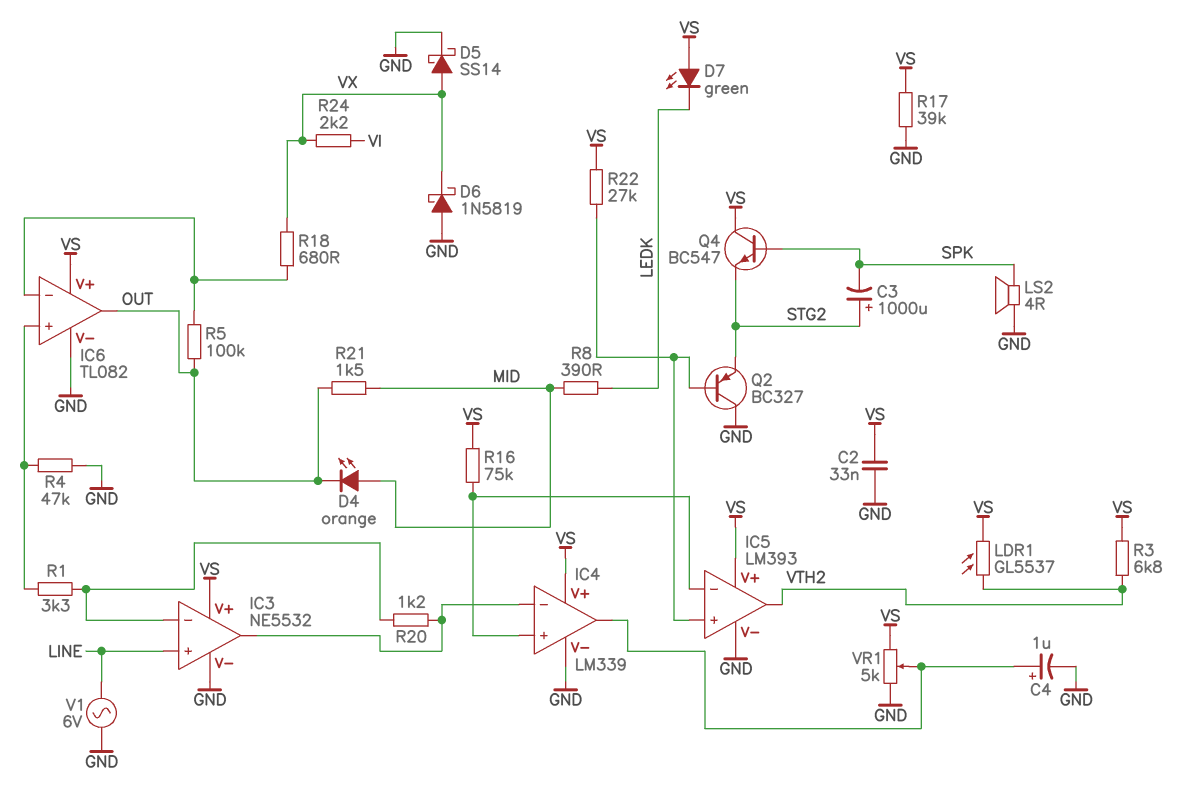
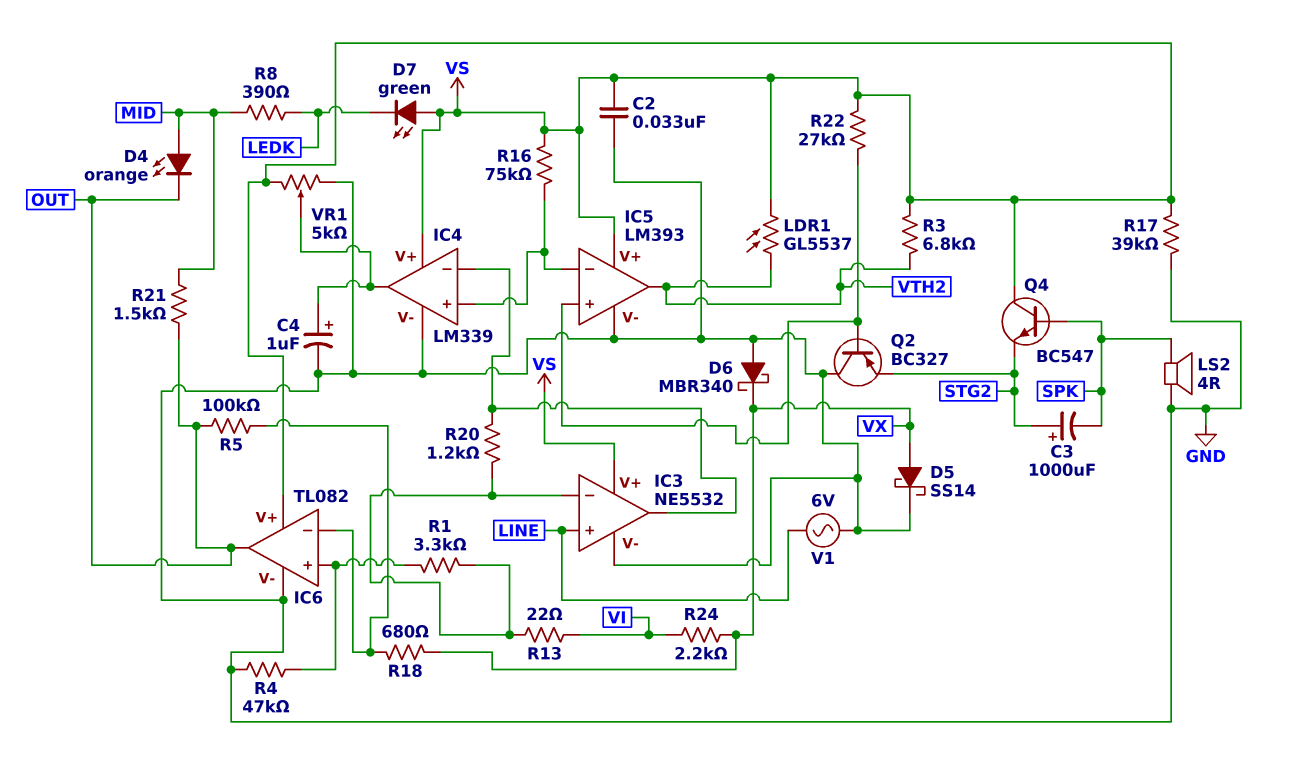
D6: schottky 1N5819 (A GND, K VX) -> schottky MBR340 (A GND, K VX)
R13: none -> 22 (IC3/in-, VI)

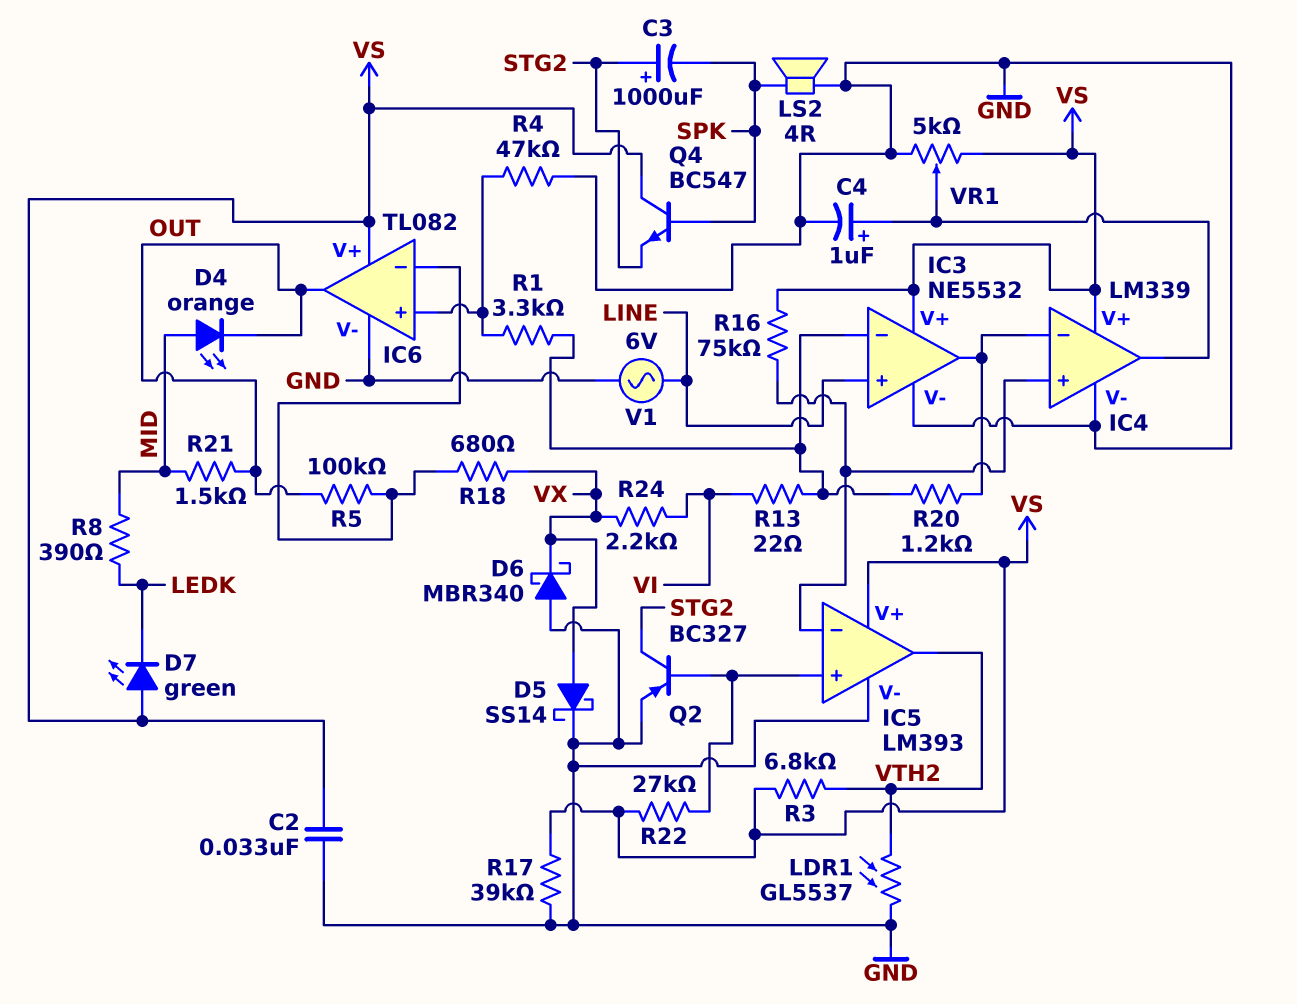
LDR1: GL5537 (VS, VTH2) -> GL5537 (GND, VTH2)
Q2: PNP BC327 (B IC5/in+, C GND, E STG2) -> PNP BC327 (B IC5/in+, C STG2, E GND)

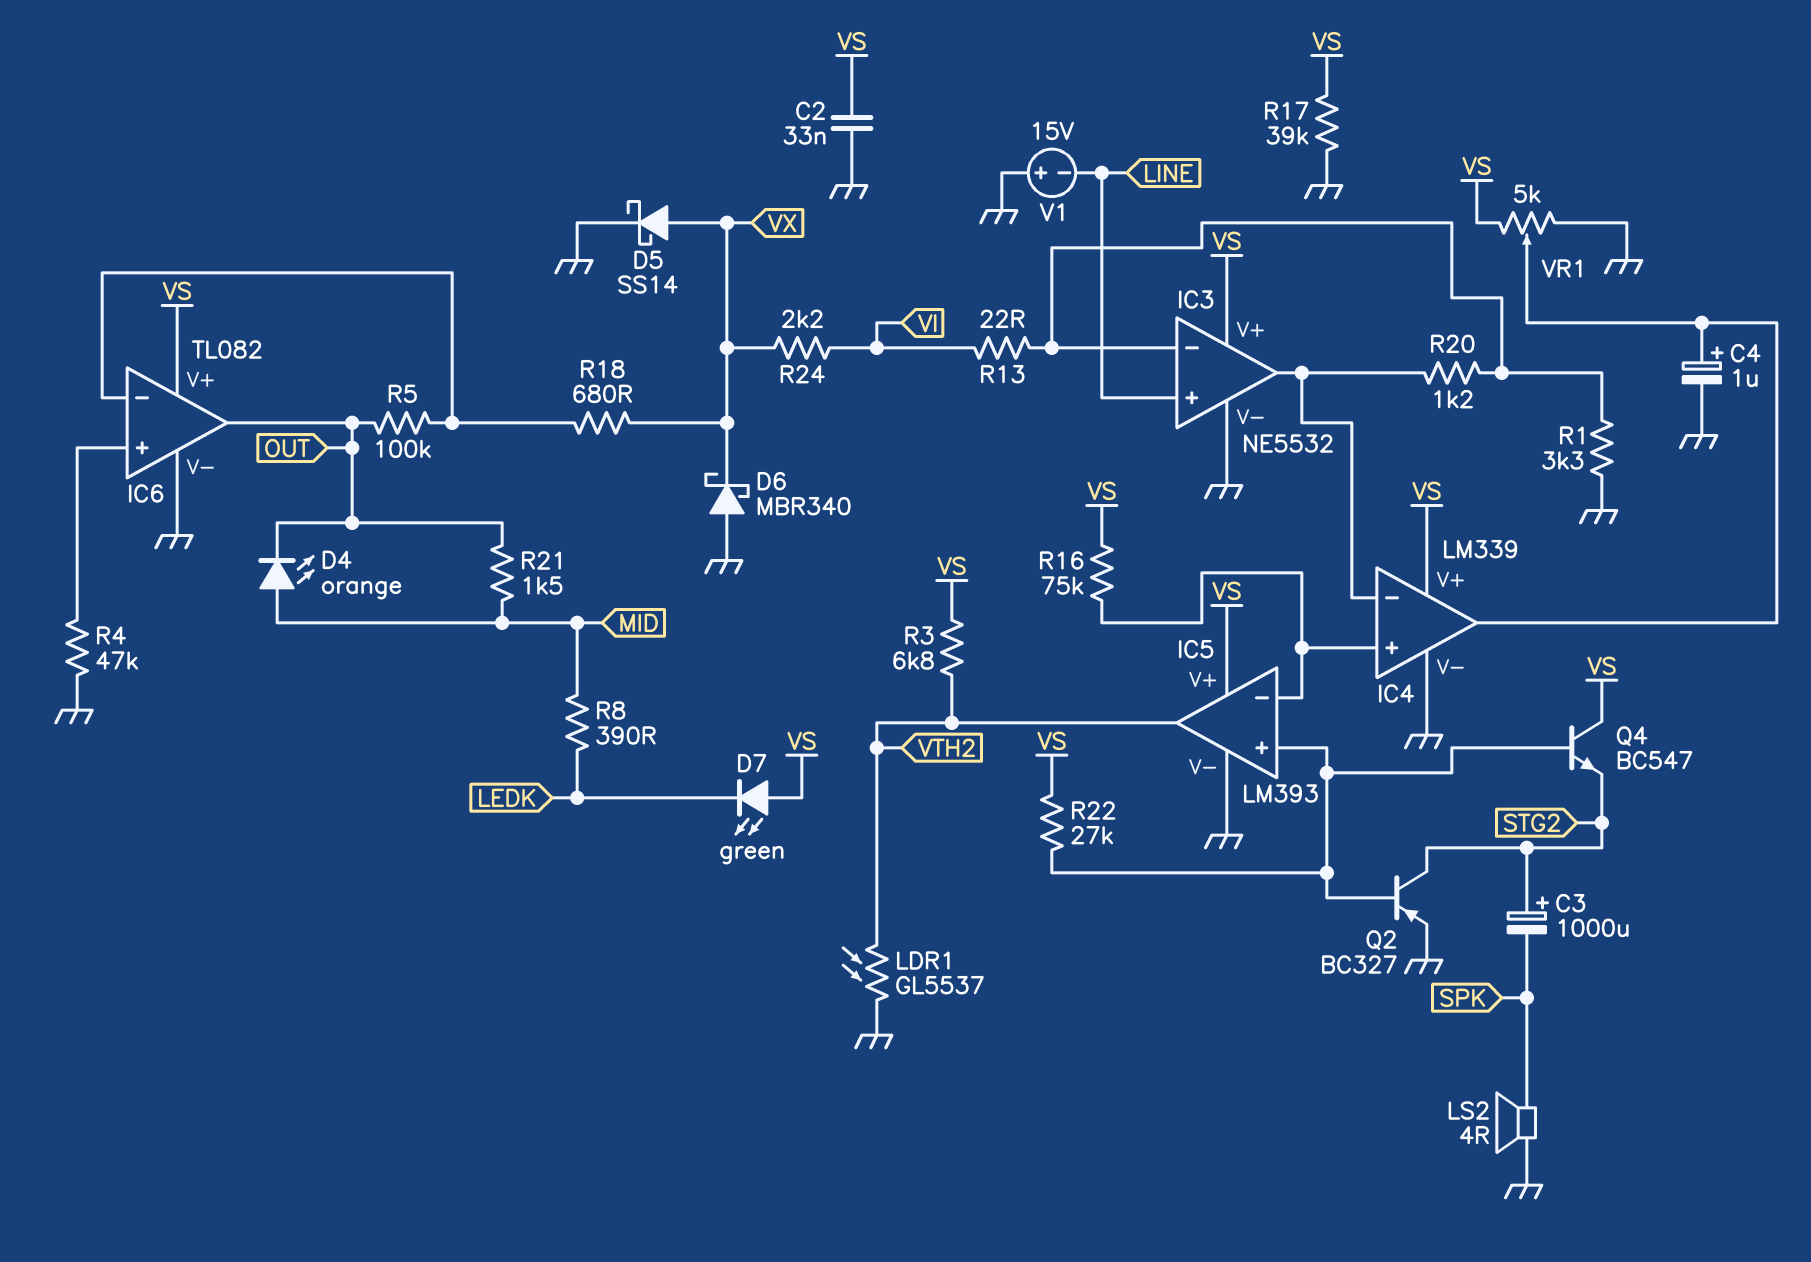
Q4: NPN BC547 (B SPK, C VS, E STG2) -> NPN BC547 (B IC5/in+, C VS, E STG2)
R1: 3.3k (IC3/in-, IC6/in+) -> 3.3k (GND, IC3/in-)
V1: AC 6V (GND, LINE) -> 15V (plus GND, minus LINE)

